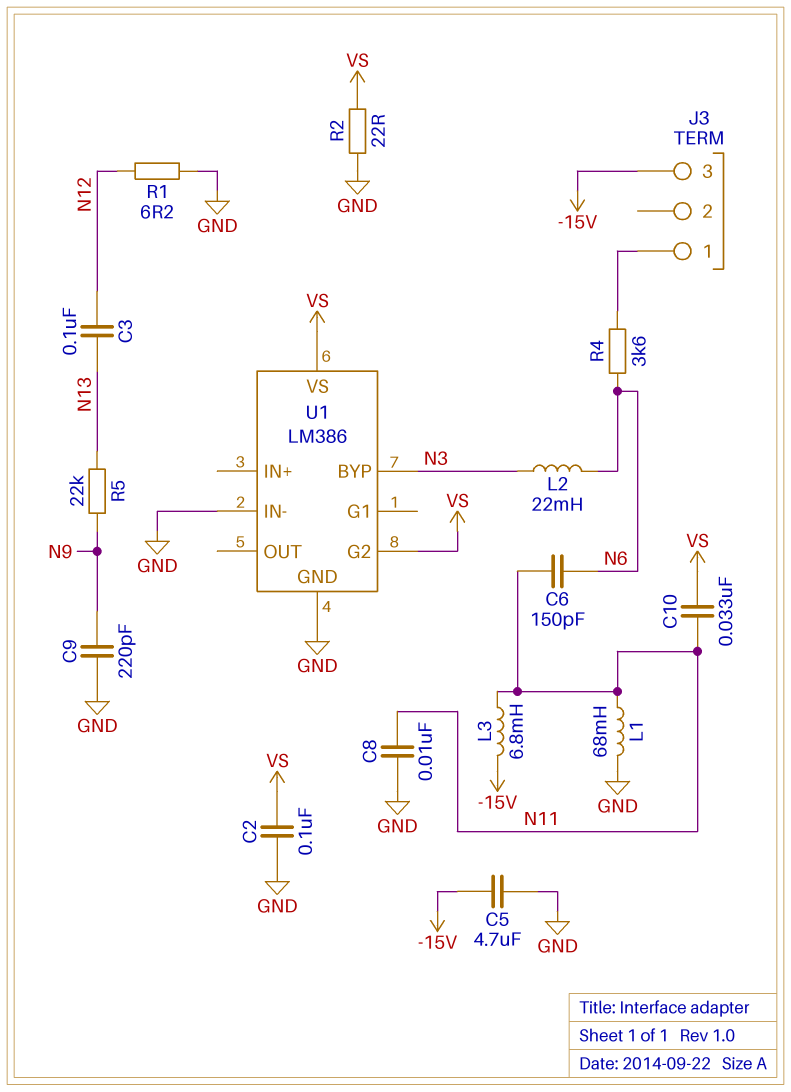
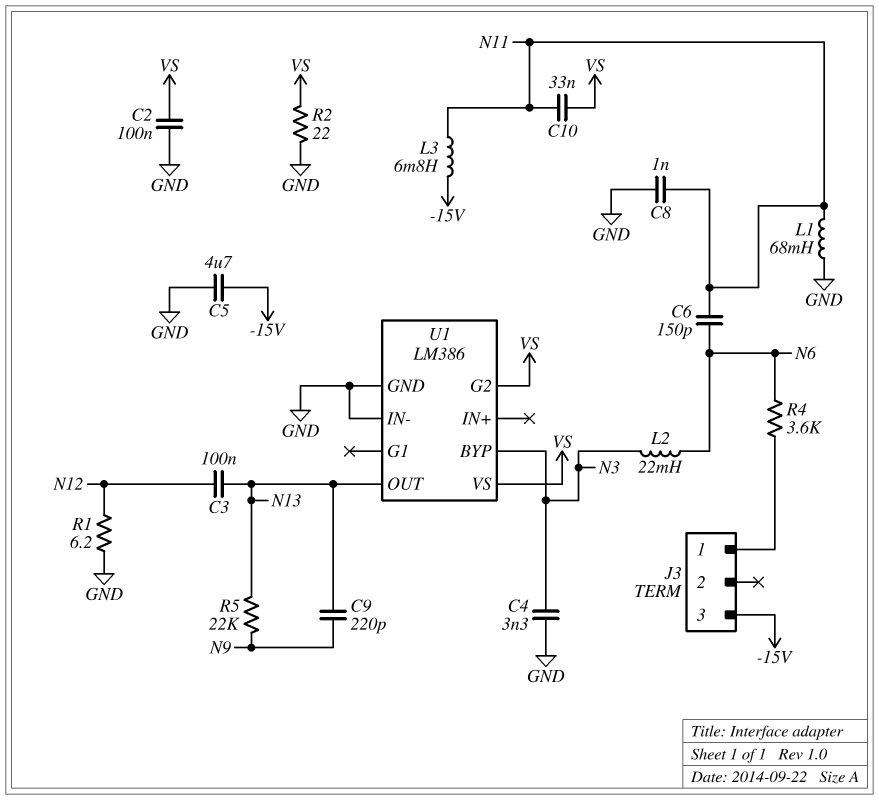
C4: none -> 3.3nF (GND, N3)
C8: 10nF (GND, N11) -> 1nF (GND, N11)
C9: 220pF (GND, N9) -> 220pF (N9, N13)
U1 pin OUT: none -> N13

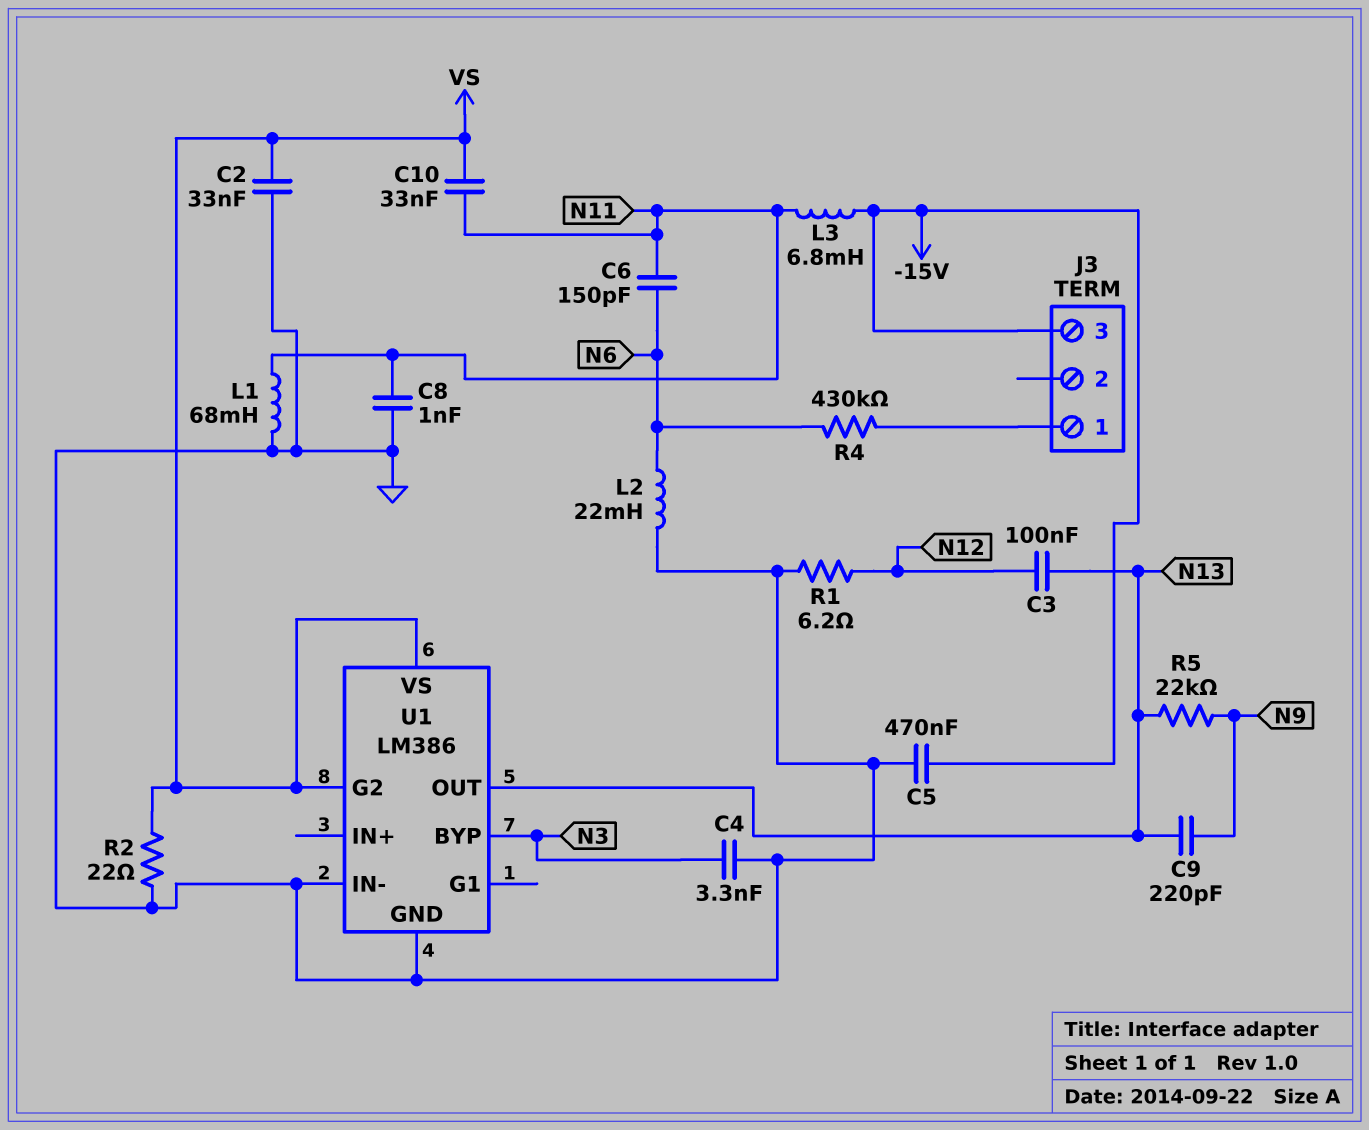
C2: 100nF (GND, VS) -> 33nF (GND, VS)
C5: 4.7uF (-15V, GND) -> 470nF (-15V, GND)
L2: 22mH (N3, N6) -> 22mH (GND, N6)
R4: 3.6k (J3/1, N6) -> 430k (J3/1, N6)

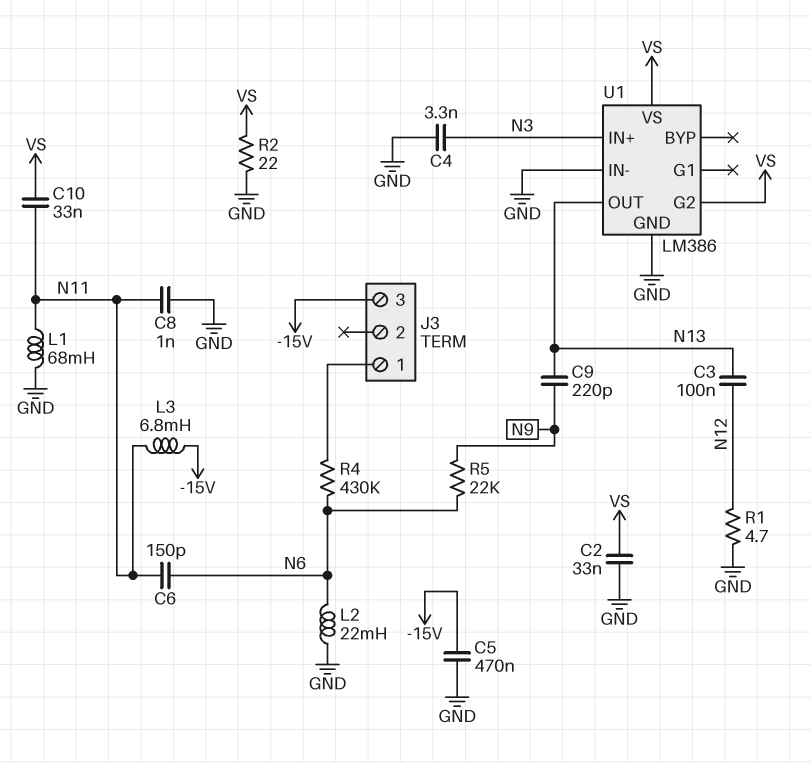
R1: 6.2 (GND, N12) -> 4.7 (GND, N12)
R5: 22k (N9, N13) -> 22k (N6, N9)
U1 pin BYP: N3 -> none
U1 pin IN+: none -> N3

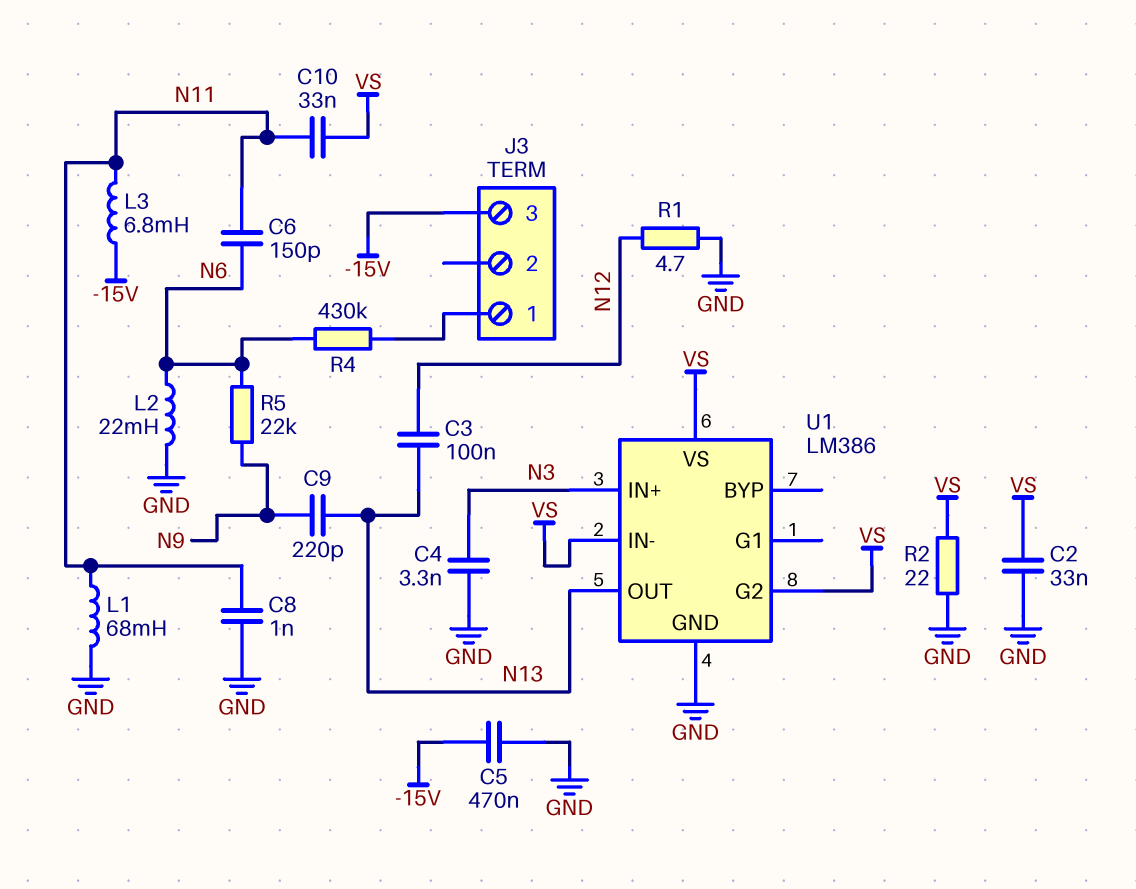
U1 pin IN-: GND -> VS

